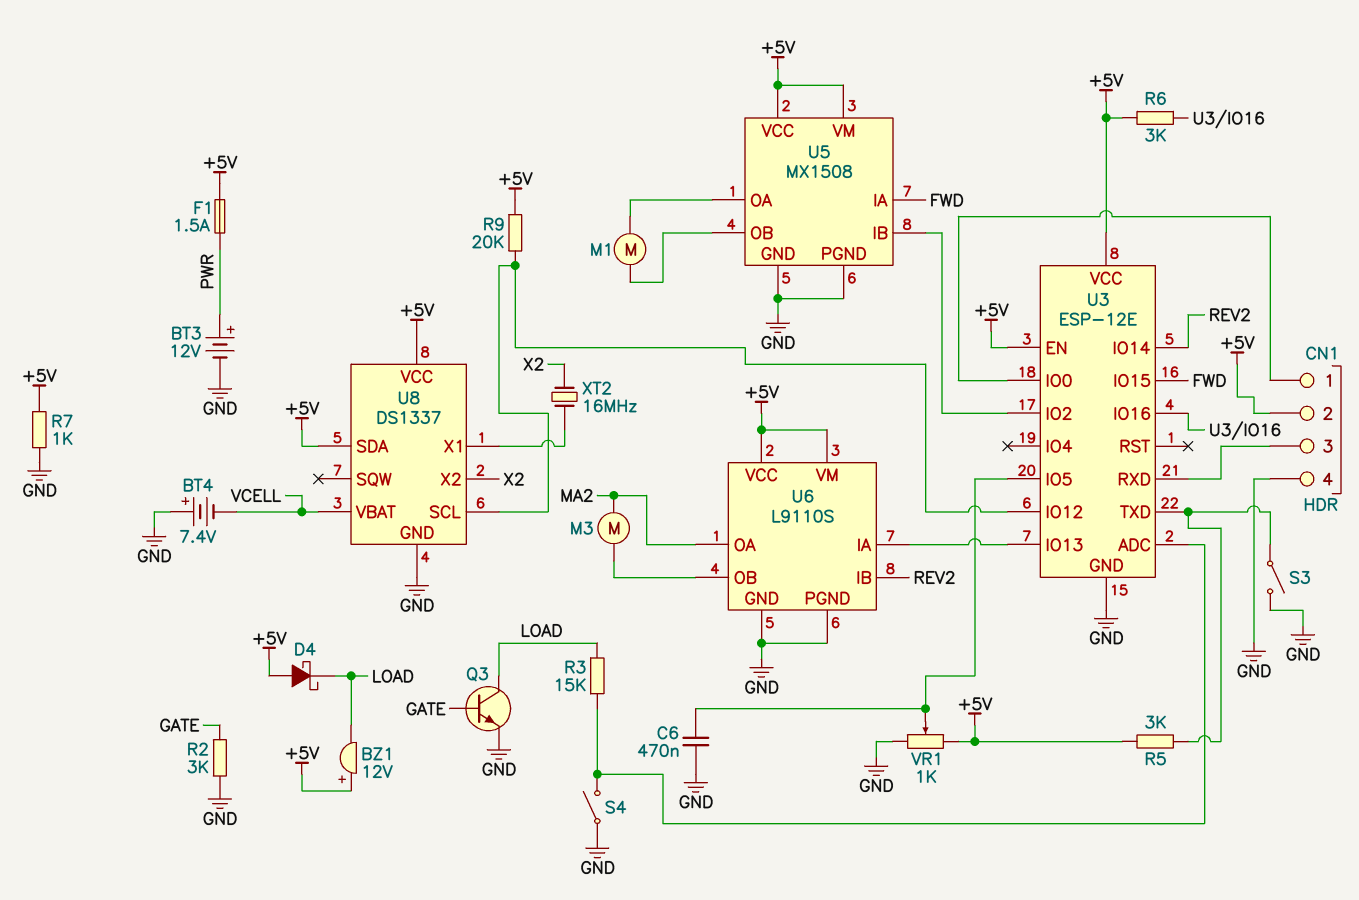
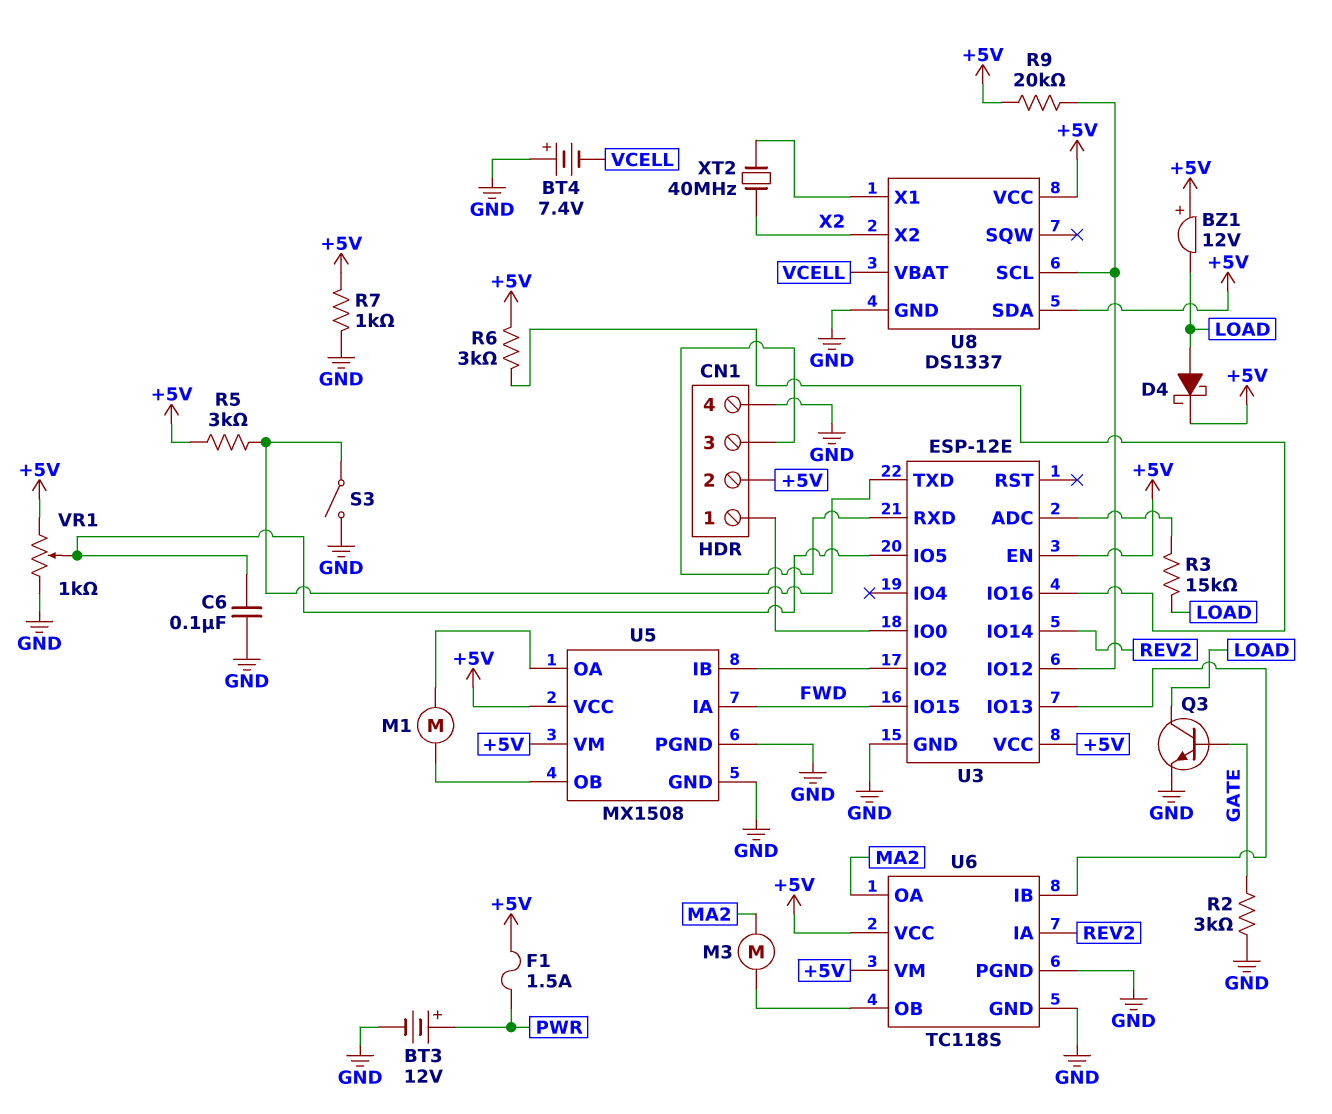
C6: 470nF (GND, U3/IO5) -> 100nF (GND, U3/IO5)
D4: schottky (A +5V, K LOAD) -> schottky (A LOAD, K +5V)
S4: switch (GND, U3/ADC) -> none
U6: L9110S -> TC118S
U6 pin IA: U3/IO13 -> REV2
U6 pin IB: REV2 -> U3/IO13
XT2: 16MHz (U8/X1, X2) -> 40MHz (U8/X1, X2)

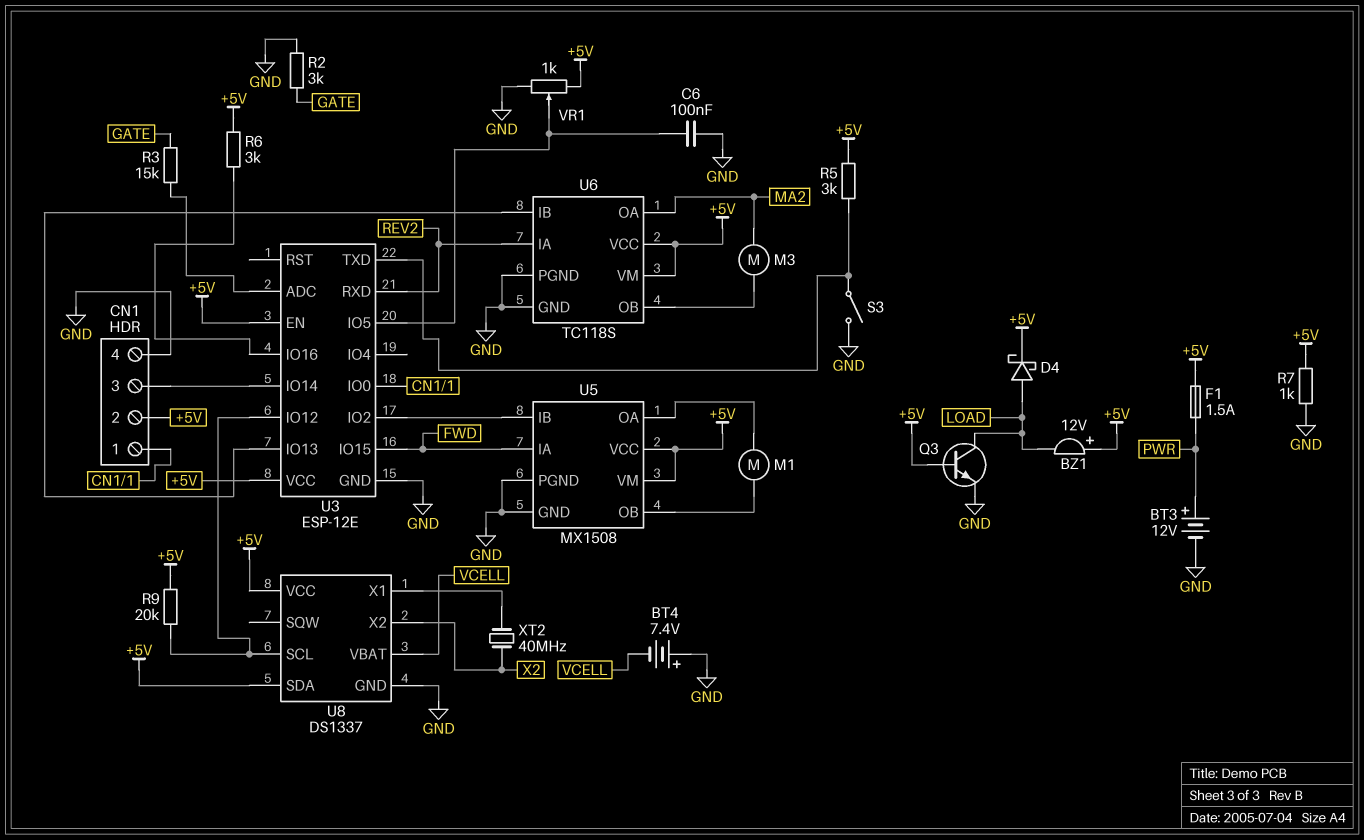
Q3: NPN (B GATE, C LOAD, E GND) -> NPN (B +5V, C LOAD, E GND)
R3: 15k (LOAD, U3/ADC) -> 15k (GATE, U3/ADC)
U3 pin IO14: REV2 -> CN1/3
U3 pin RXD: CN1/3 -> REV2

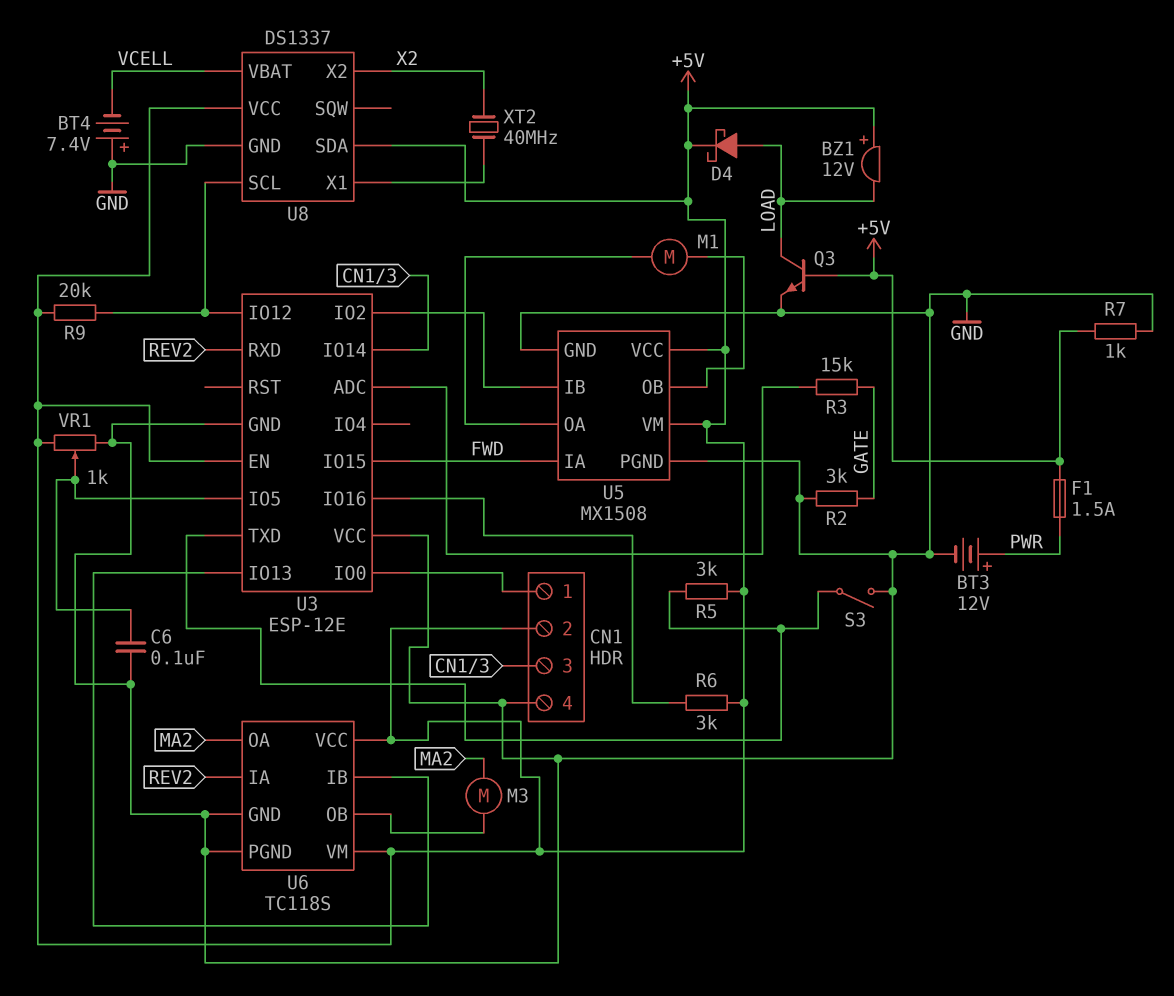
U3 pin VCC: +5V -> GND

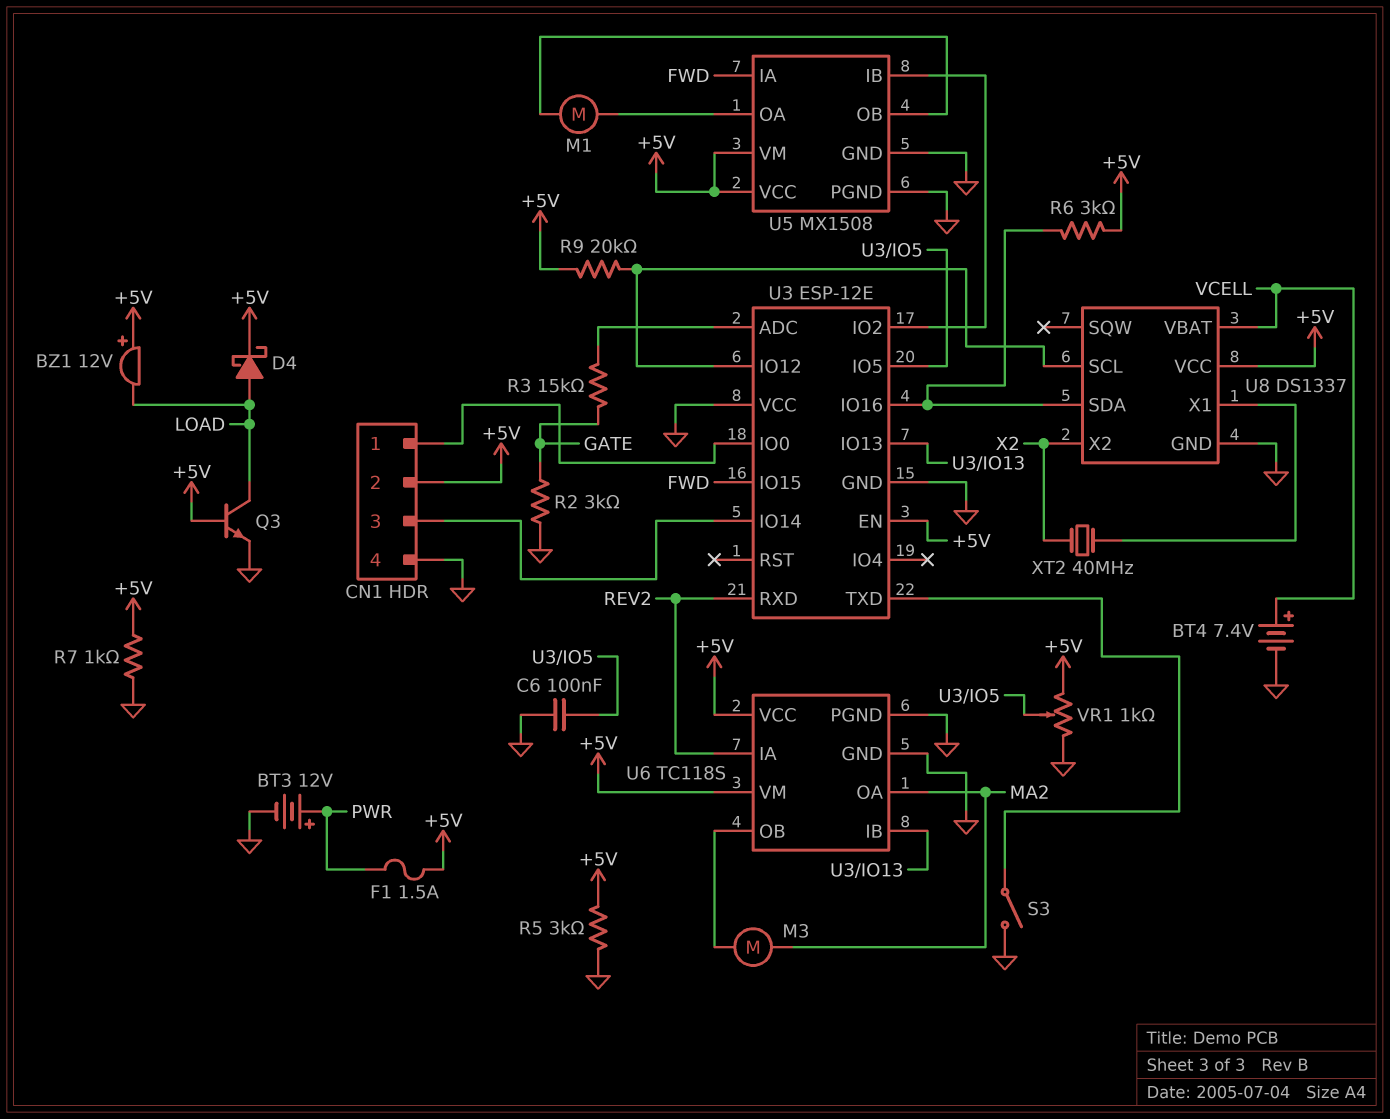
BT4: 7.4V (plus GND, minus VCELL) -> 7.4V (plus VCELL, minus GND)
R5: 3k (+5V, U3/TXD) -> 3k (+5V, GND)
U8 pin SDA: +5V -> U3/IO16

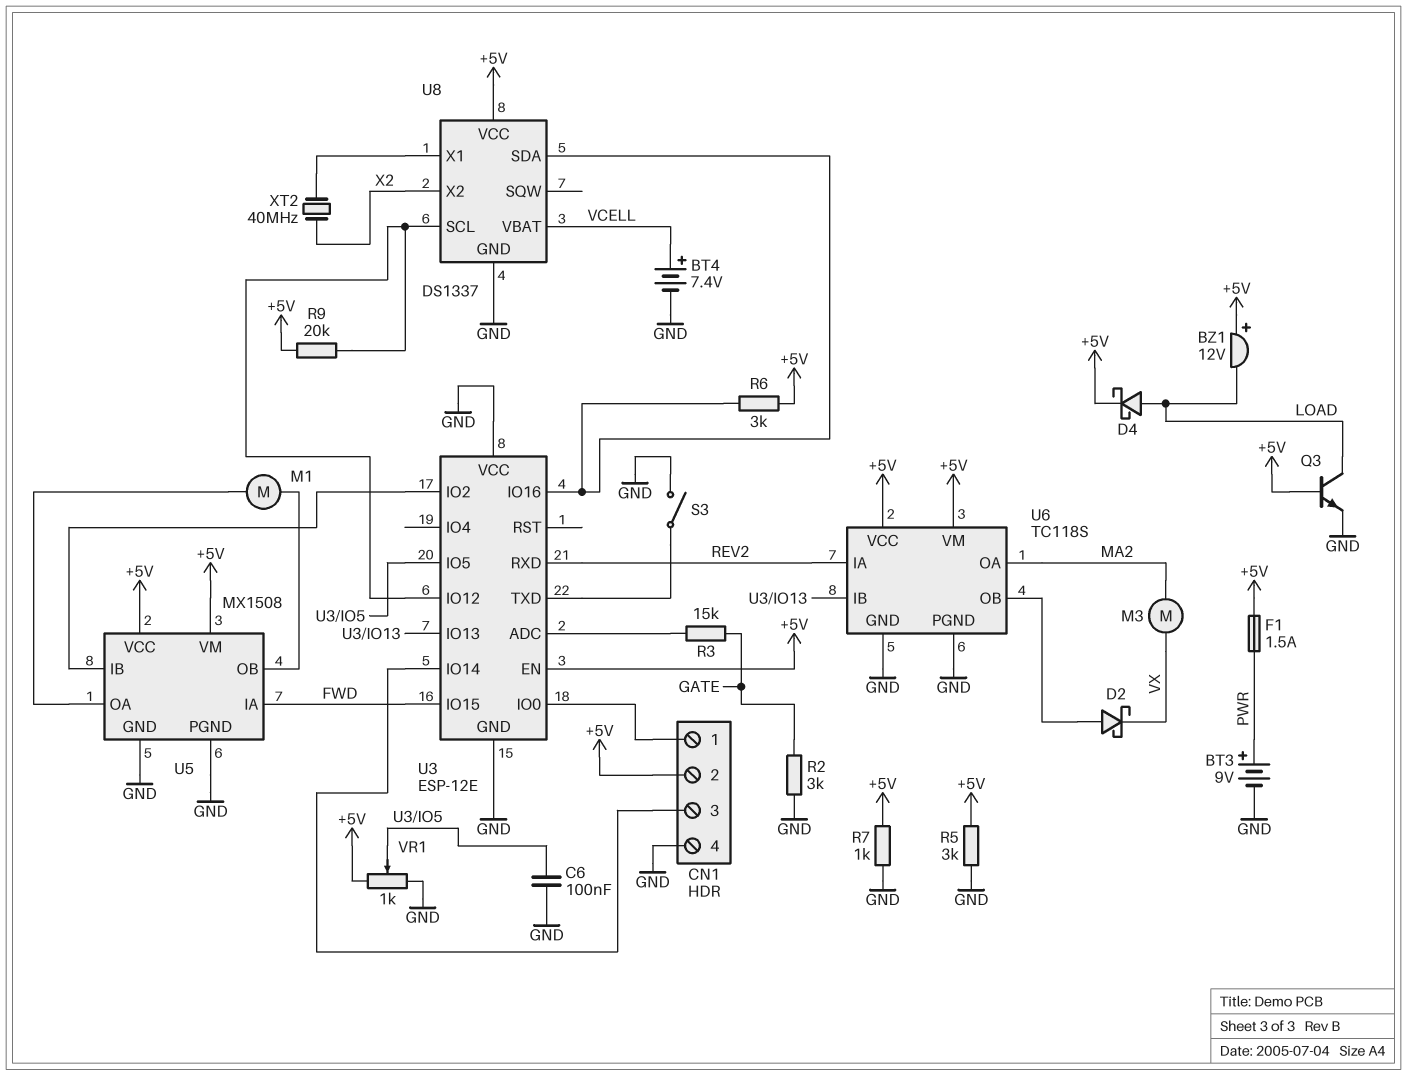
BT3: 12V (plus PWR, minus GND) -> 9V (plus PWR, minus GND)
D2: none -> schottky (A U6/OB, K VX)
M3: motor (MA2, U6/OB) -> motor (MA2, VX)

